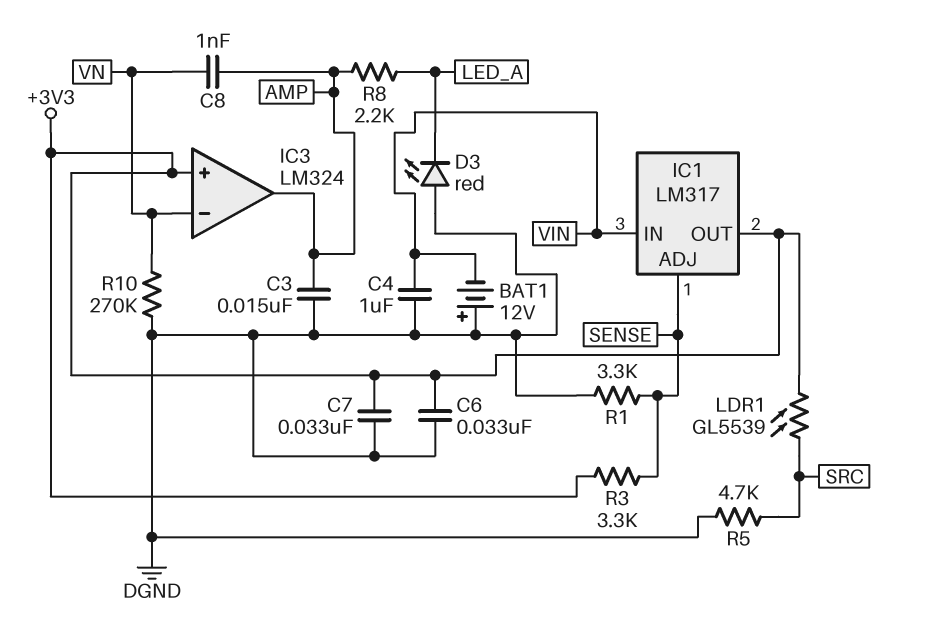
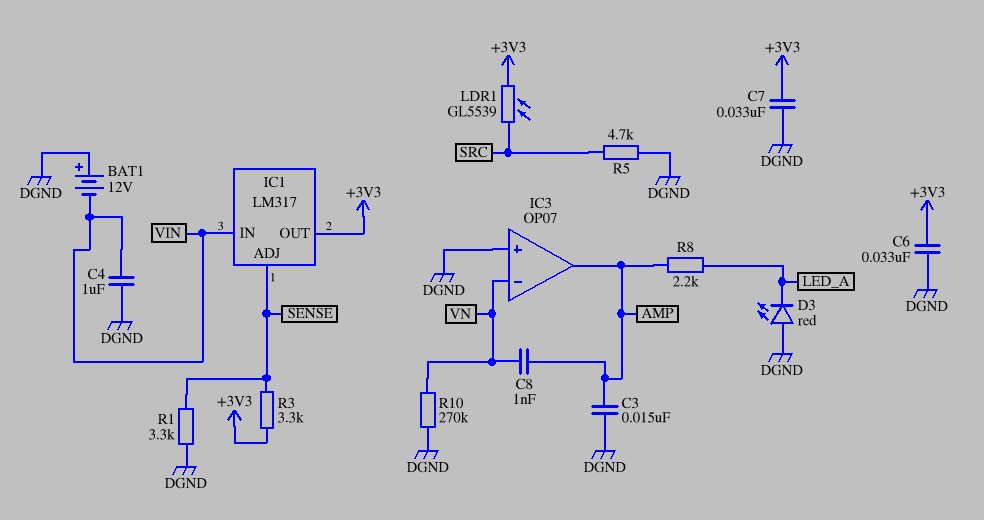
IC3: LM324 -> OP07
IC3 pin in+: +3V3 -> DGND

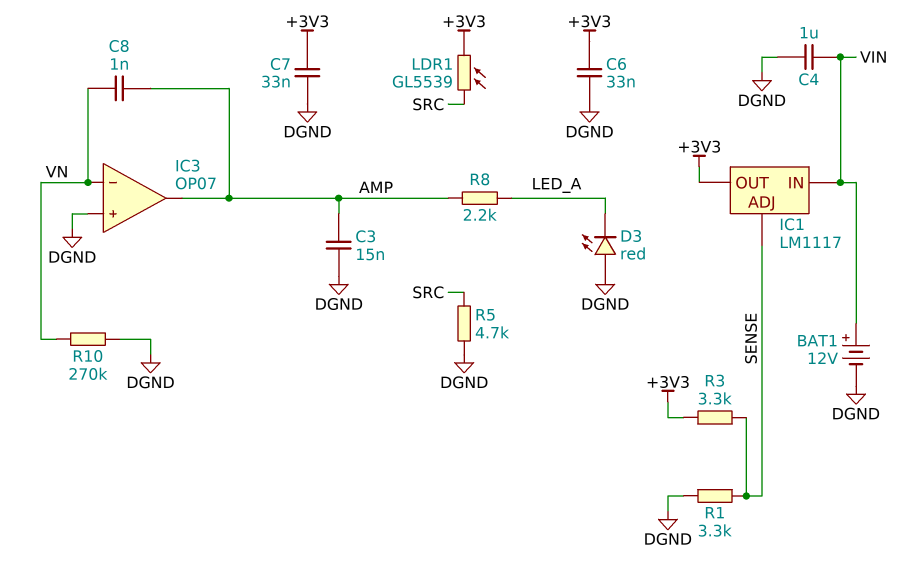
BAT1: 12V (plus DGND, minus VIN) -> 12V (plus VIN, minus DGND)
IC1: LM317 -> LM1117

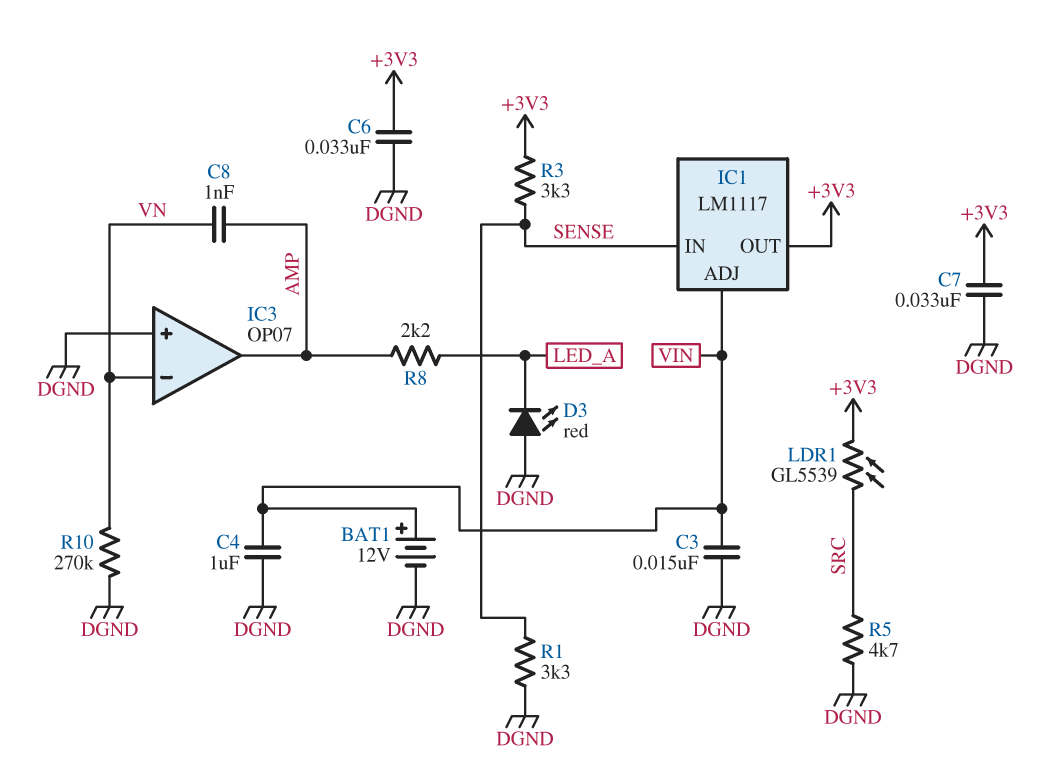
C3: 15nF (AMP, DGND) -> 15nF (DGND, VIN)
IC1 pin ADJ: SENSE -> VIN
IC1 pin IN: VIN -> SENSE

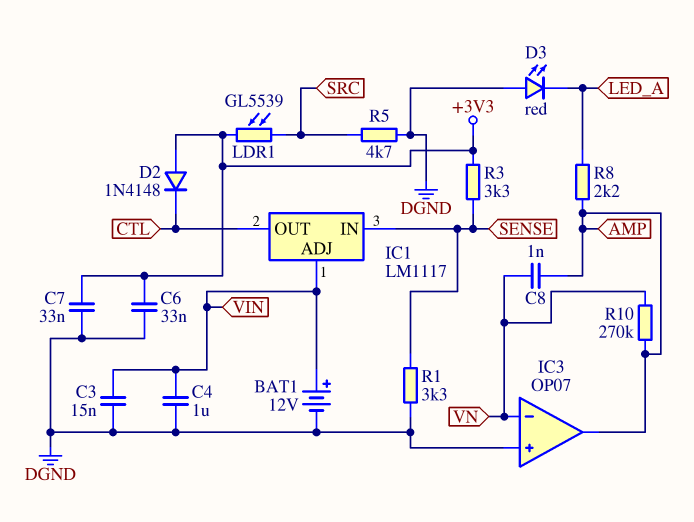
D2: none -> diode 1N4148 (A +3V3, K CTL)
IC1 pin OUT: +3V3 -> CTL
R10: 270k (DGND, VN) -> 270k (AMP, VN)

